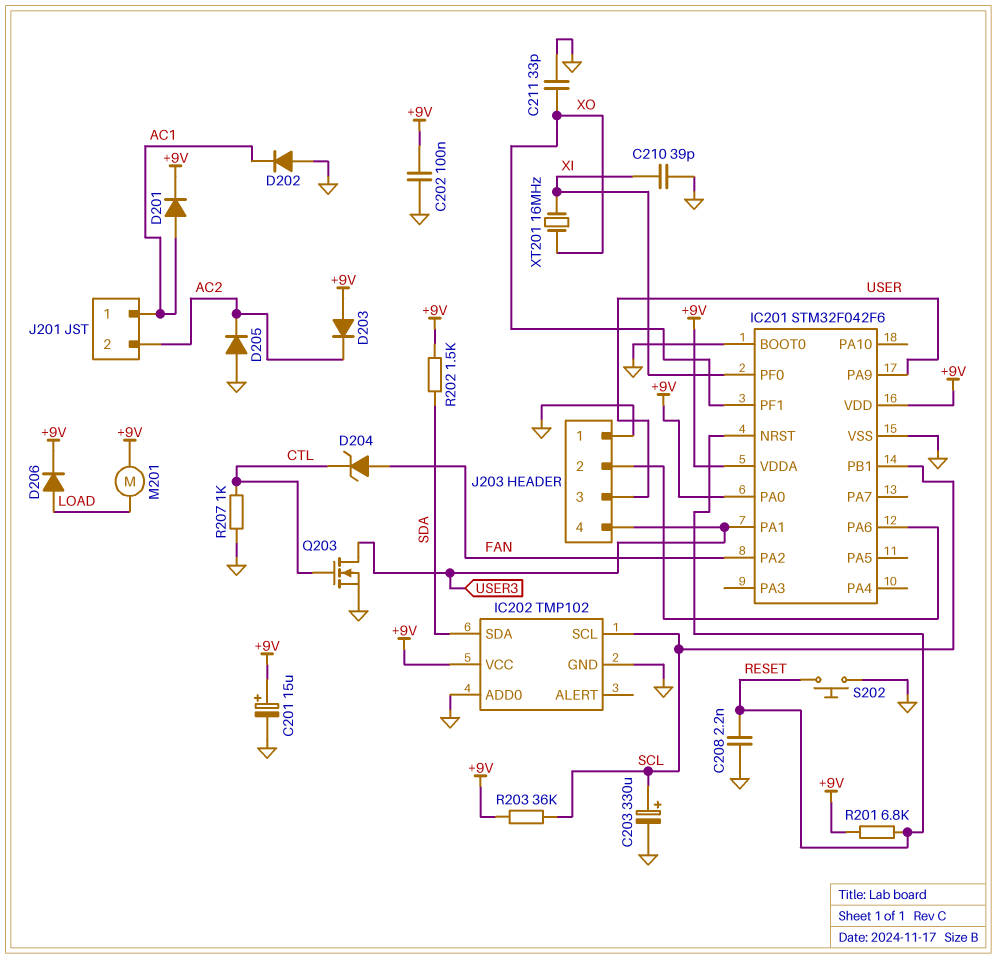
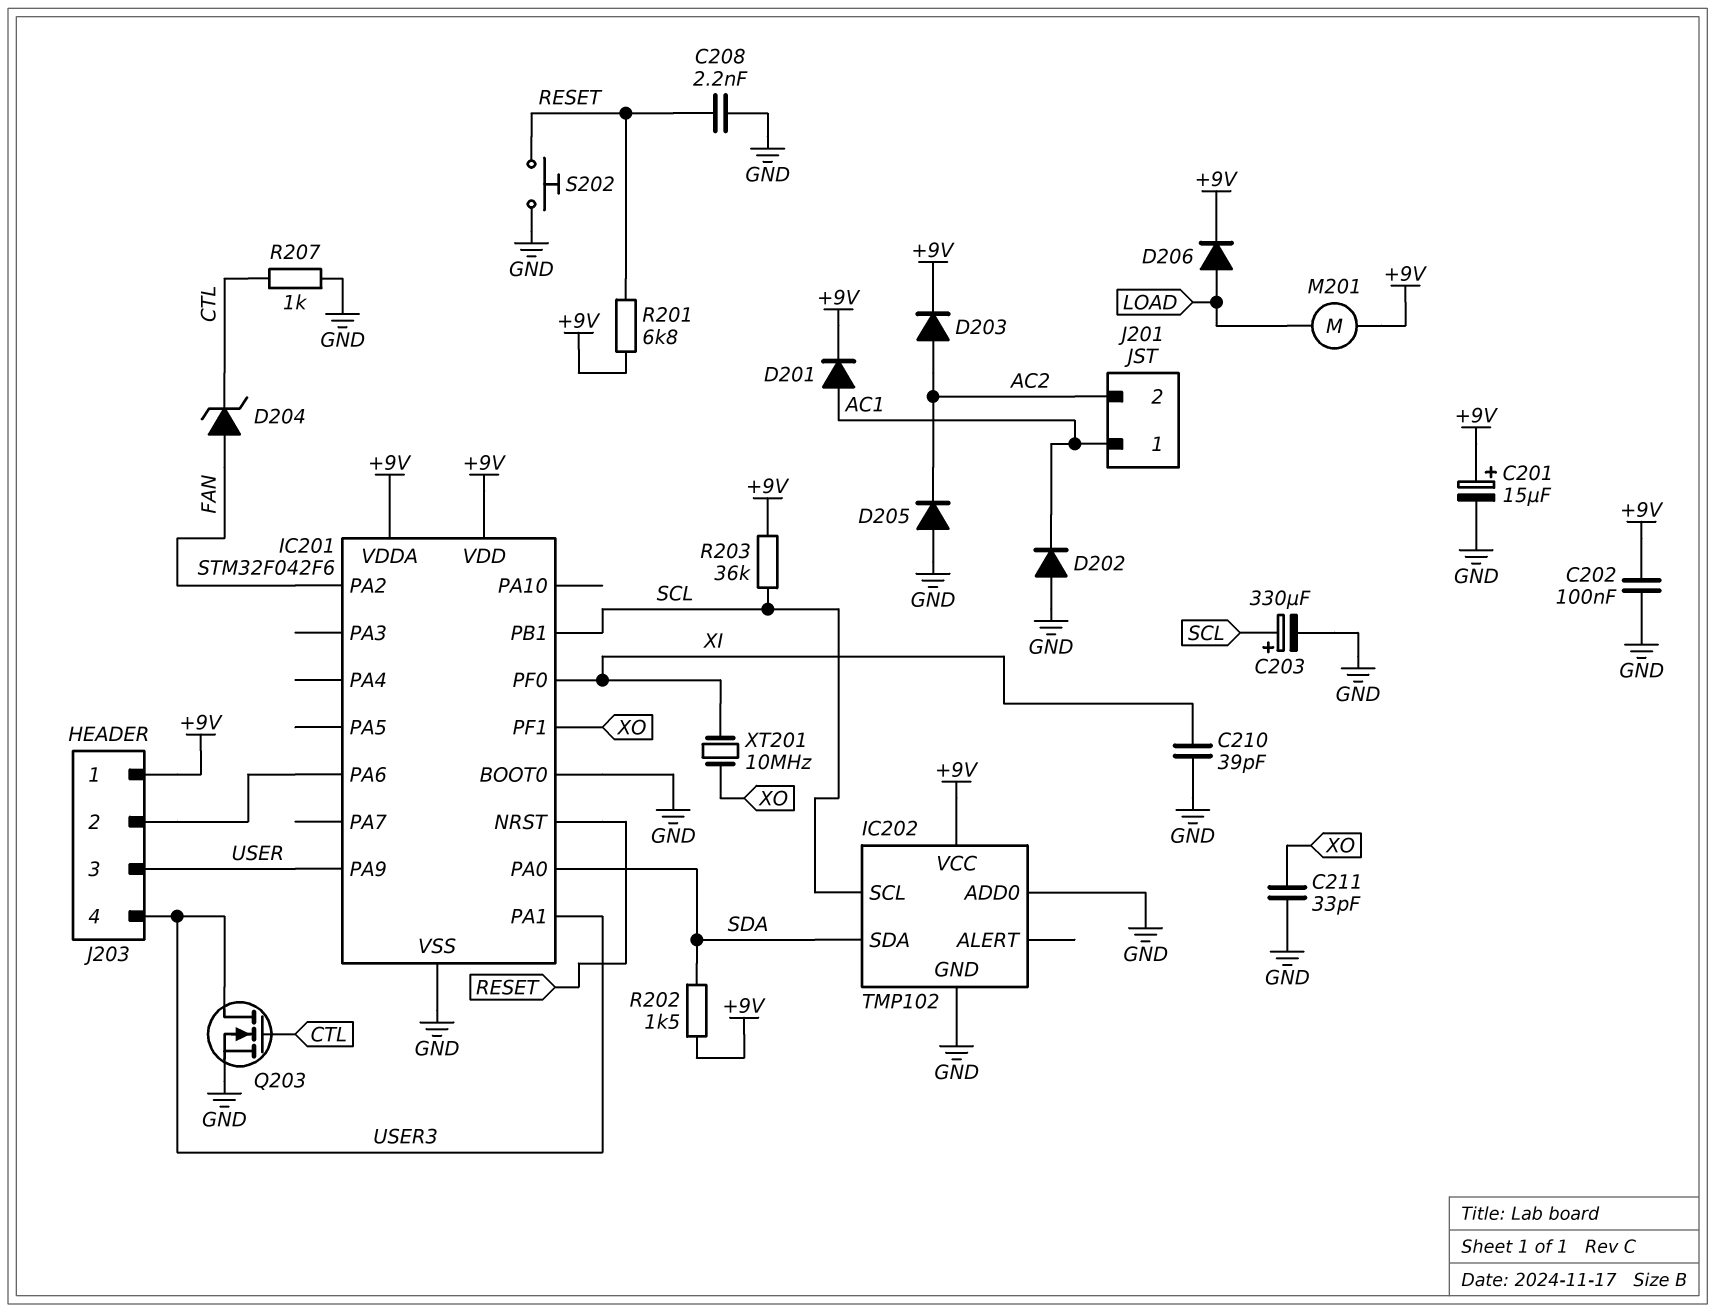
D203: diode (A +9V, K AC2) -> diode (A AC2, K +9V)
IC201 pin PA0: +9V -> SDA
J203 pin 1: GND -> +9V
XT201: 16MHz (XI, XO) -> 10MHz (XI, XO)

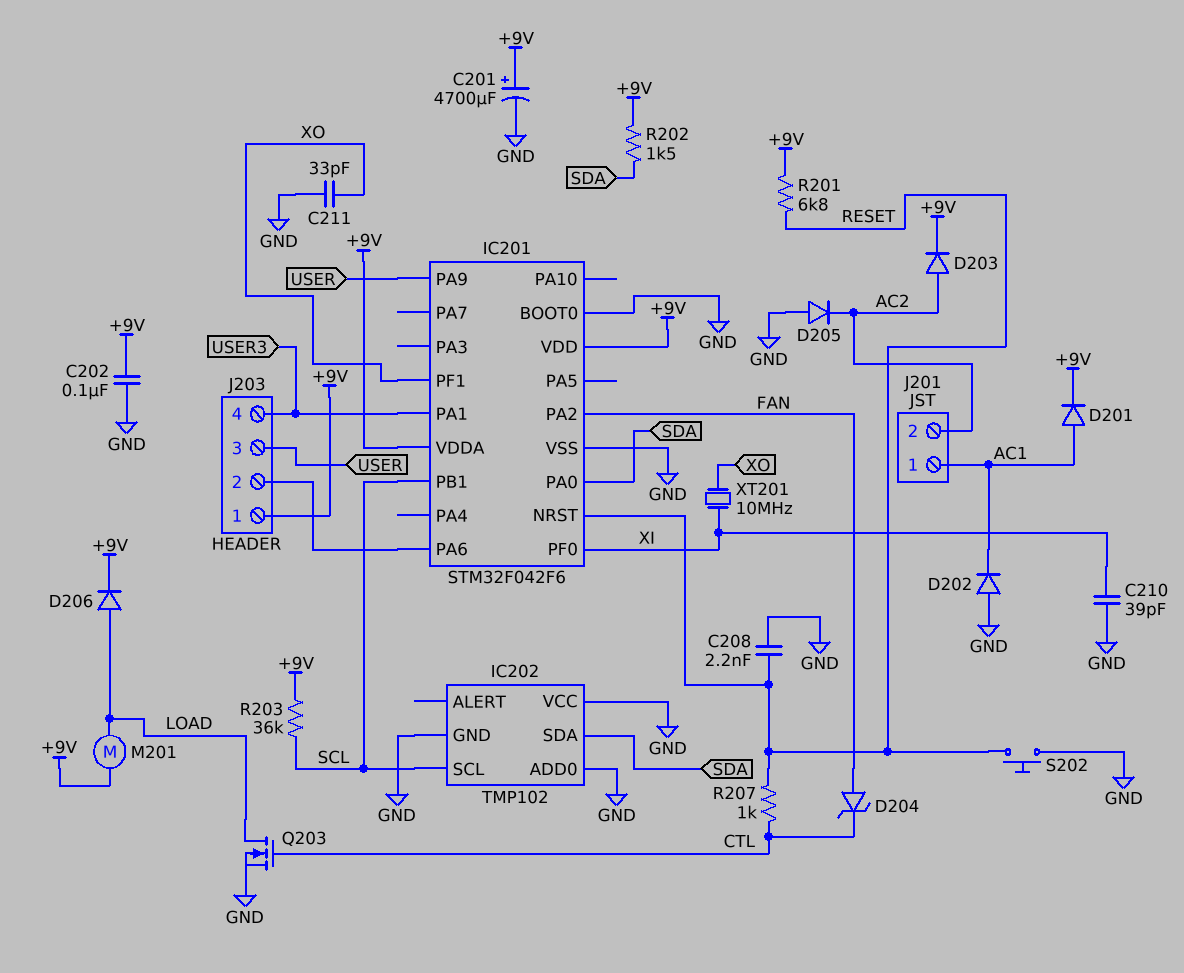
C201: 15uF (plus +9V, minus GND) -> 4700uF (plus +9V, minus GND)
C203: 330uF (plus SCL, minus GND) -> none
IC202 pin VCC: +9V -> GND
Q203: NMOS (G CTL, D USER3, S GND) -> NMOS (G CTL, D LOAD, S GND)
R207: 1k (CTL, GND) -> 1k (CTL, RESET)

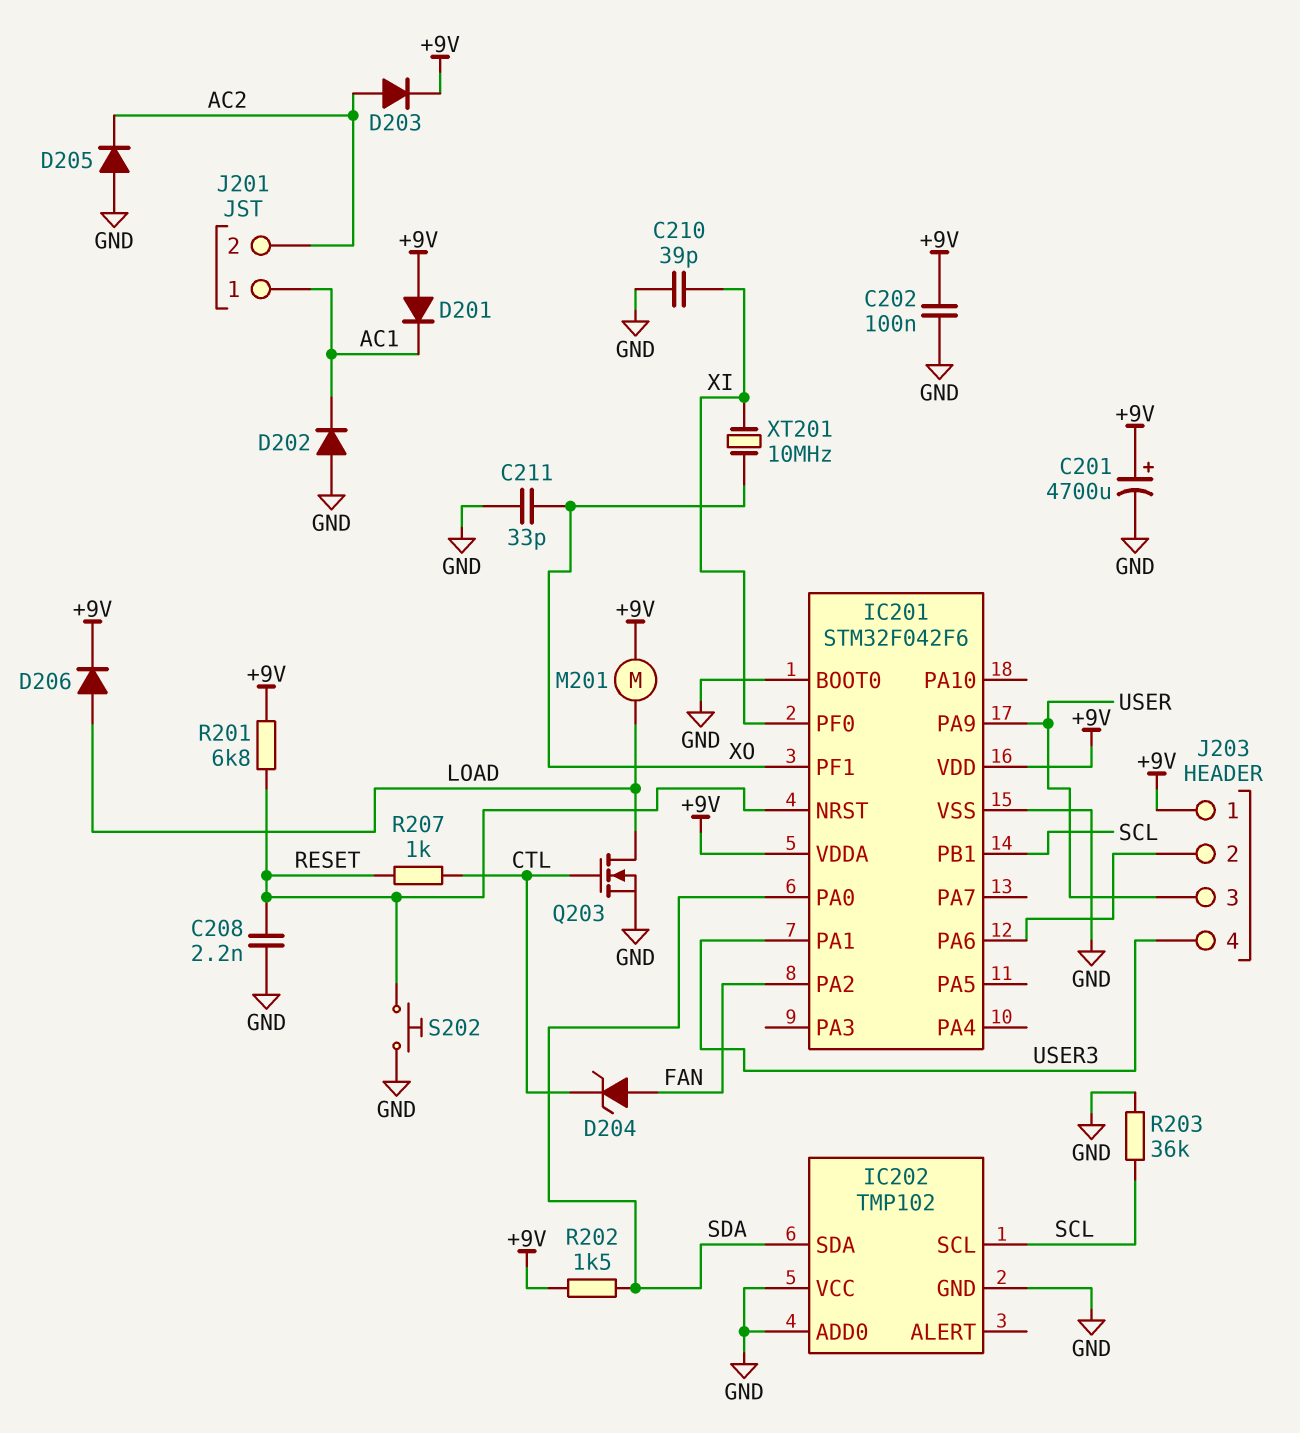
D201: diode (A AC1, K +9V) -> diode (A +9V, K AC1)
R203: 36k (+9V, SCL) -> 36k (GND, SCL)

